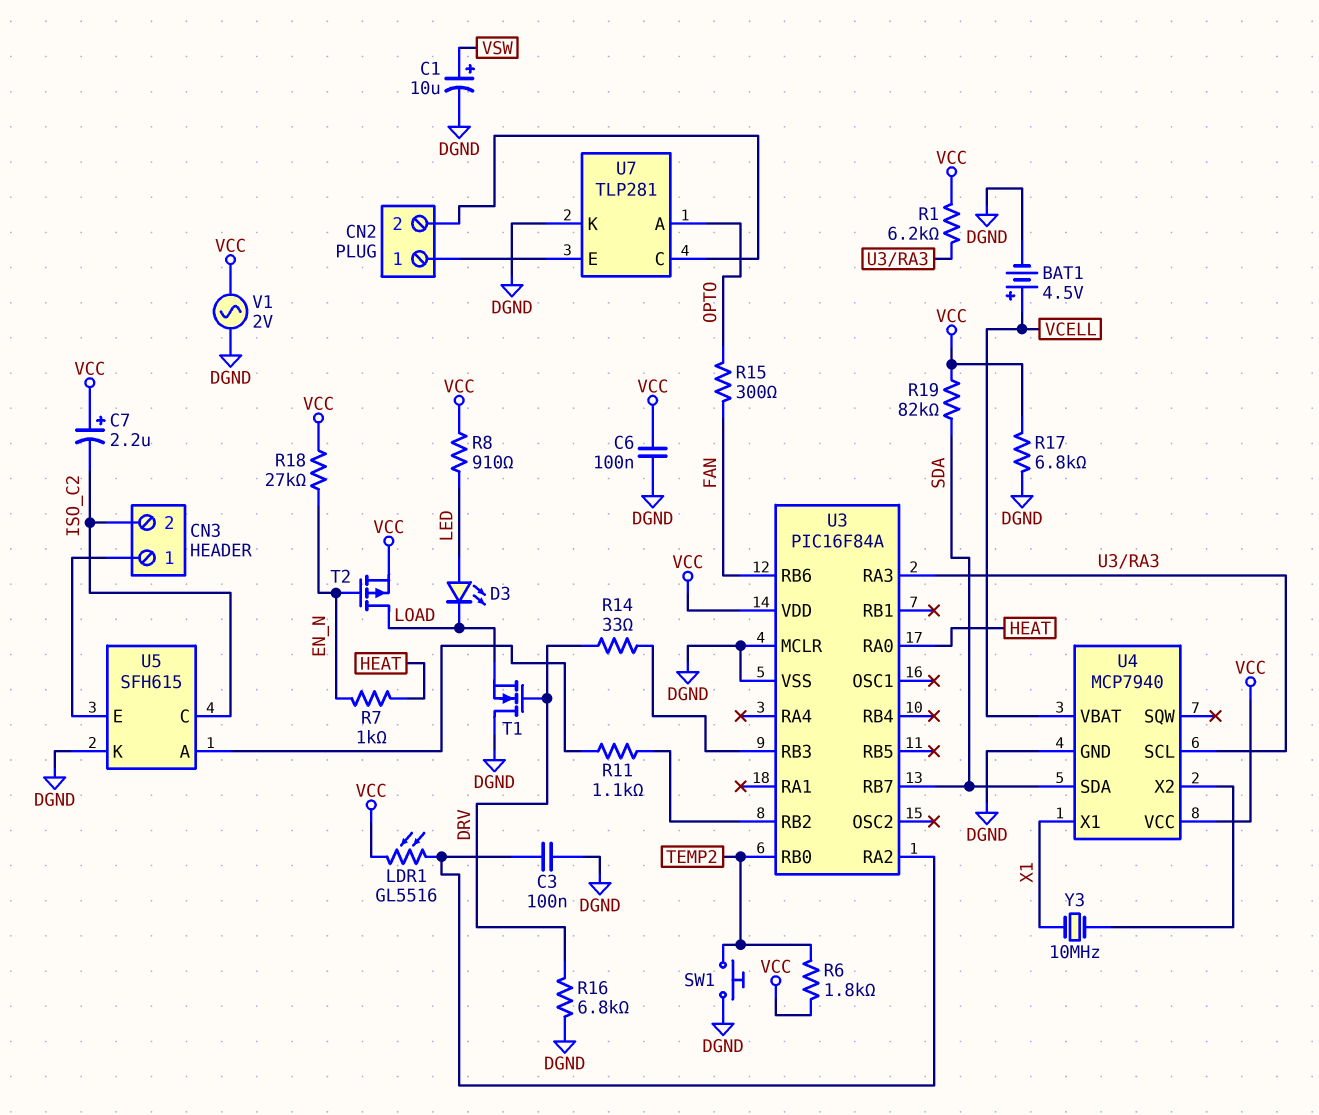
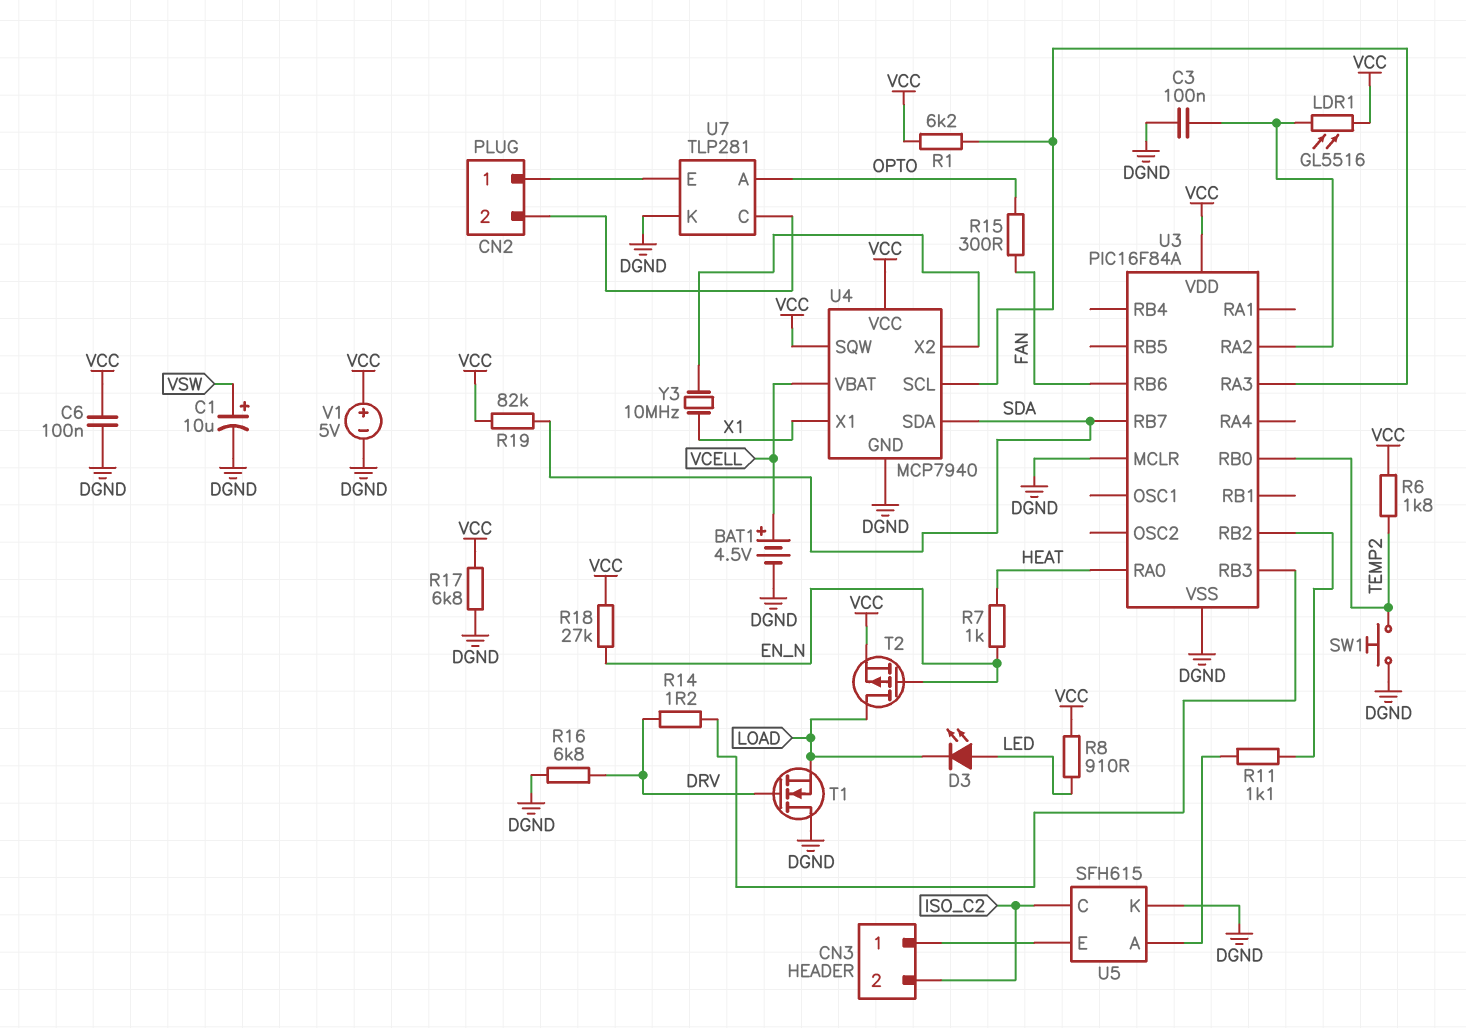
C7: 2.2uF (plus VCC, minus ISO_C2) -> none
R14: 33 (DRV, U3/RB3) -> 1.2 (DRV, U3/RB3)
U4 pin SQW: none -> VCC
V1: AC 2V (DGND, VCC) -> 5V (plus VCC, minus DGND)

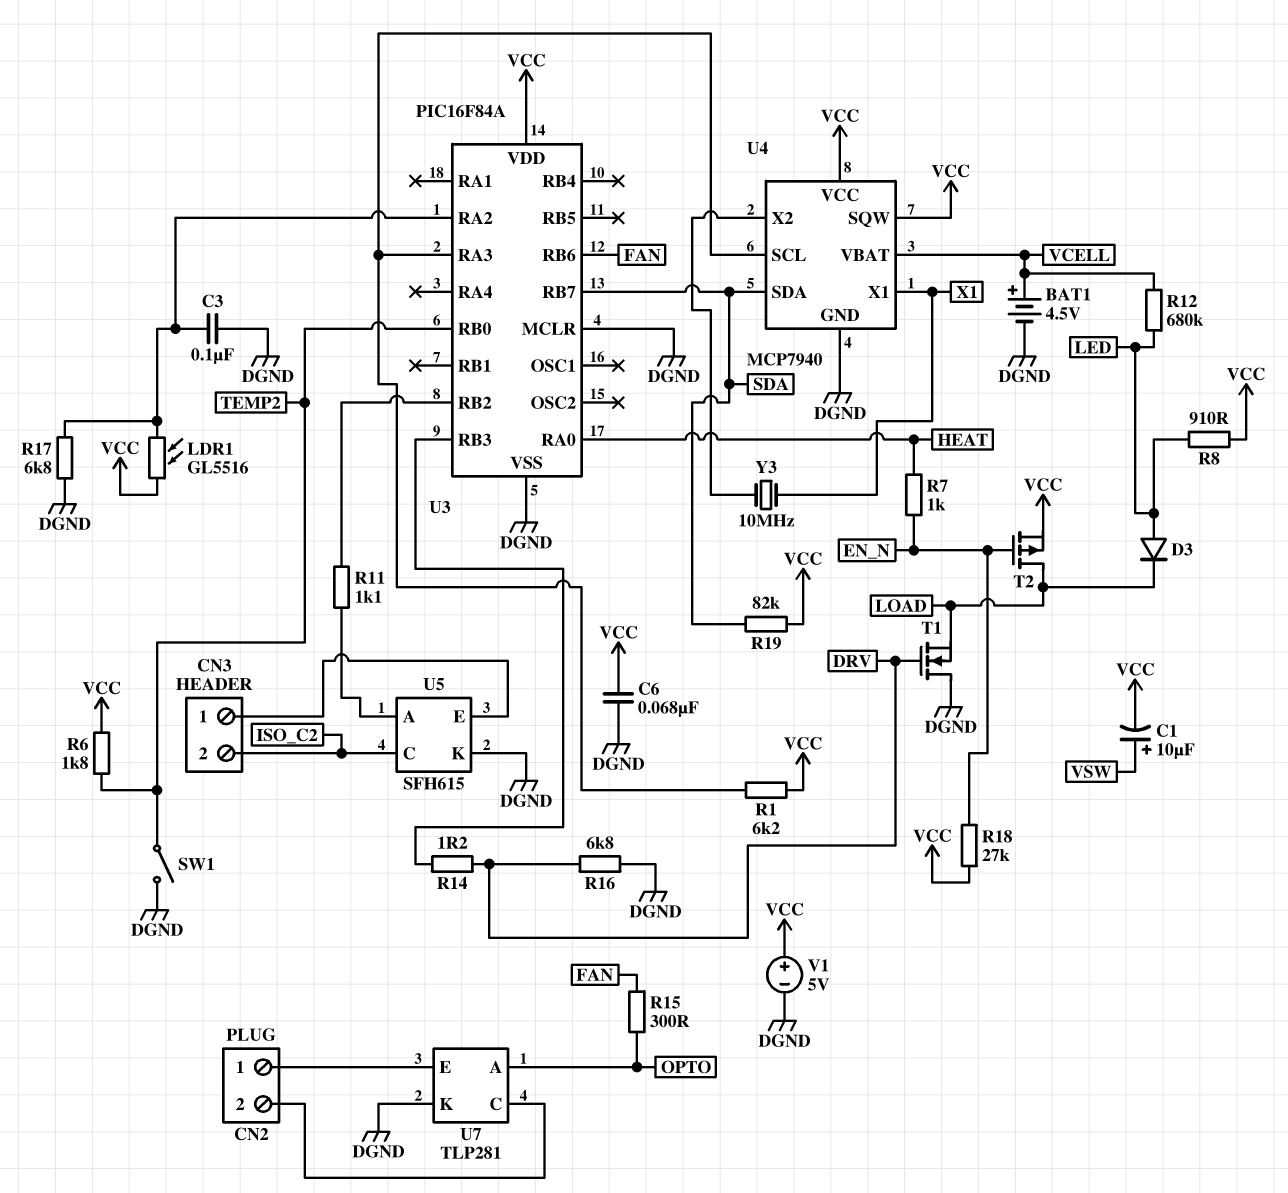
C1: 10uF (plus VSW, minus DGND) -> 10uF (plus VSW, minus VCC)
C6: 100nF (DGND, VCC) -> 68nF (DGND, VCC)
D3: LED (A LED, K LOAD) -> diode (A LED, K LOAD)
R12: none -> 680k (LED, VCELL)
R17: 6.8k (DGND, VCC) -> 6.8k (DGND, U3/RA2)
SW1: button (DGND, TEMP2) -> switch (DGND, TEMP2)

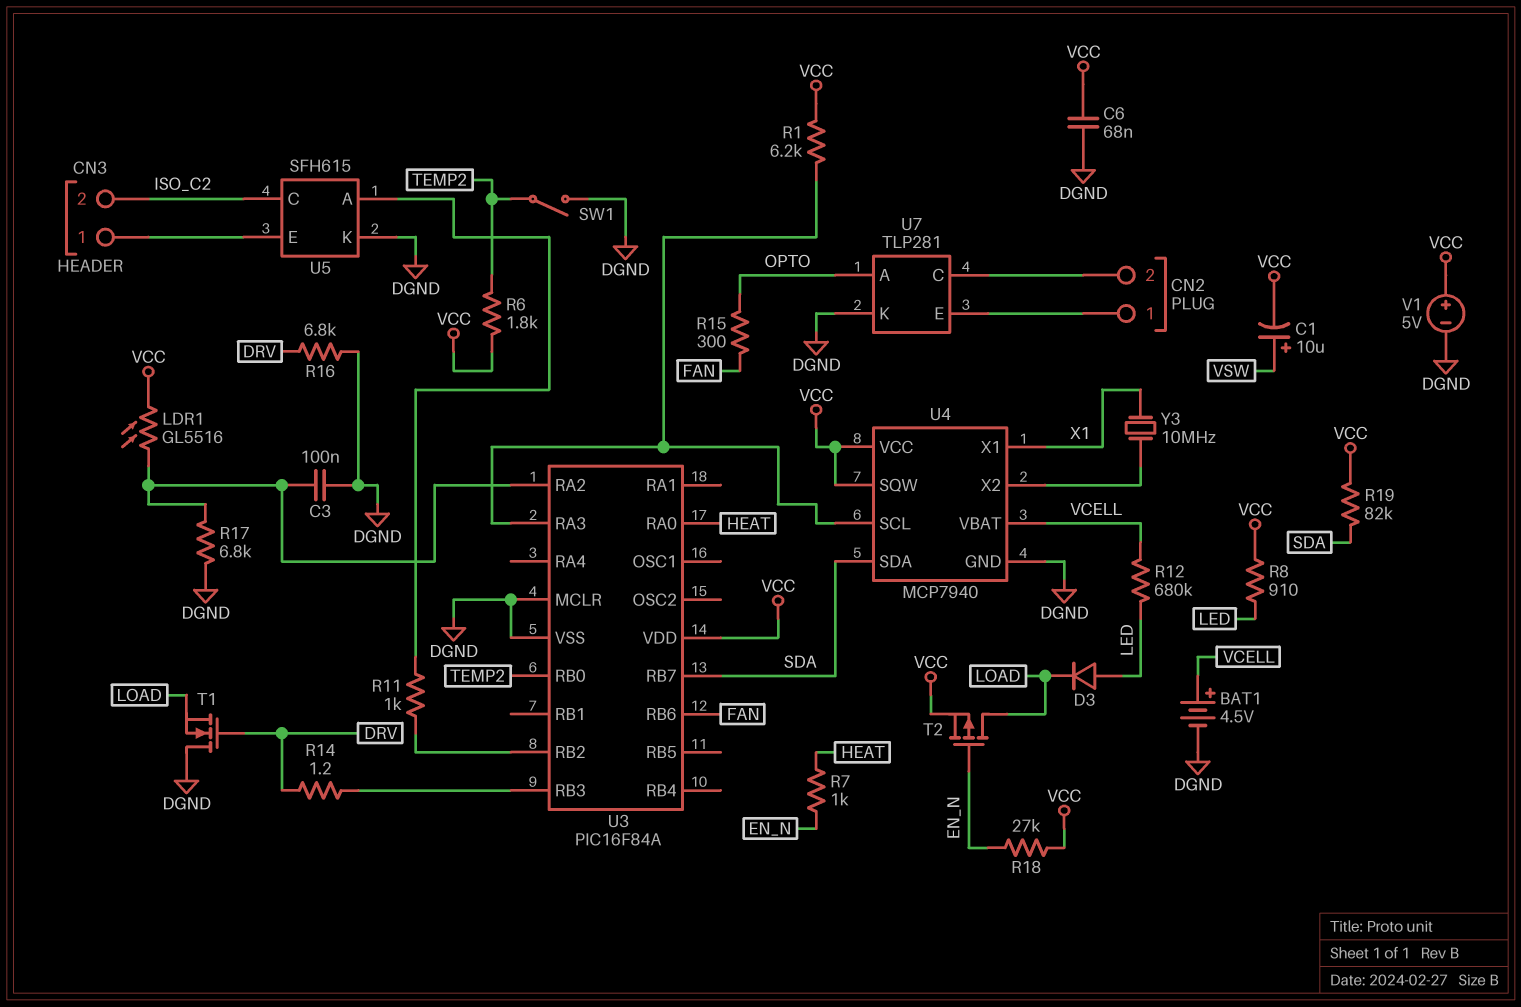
R11: 1.1k (U3/RB2, U5/A) -> 1k (U3/RB2, U5/A)

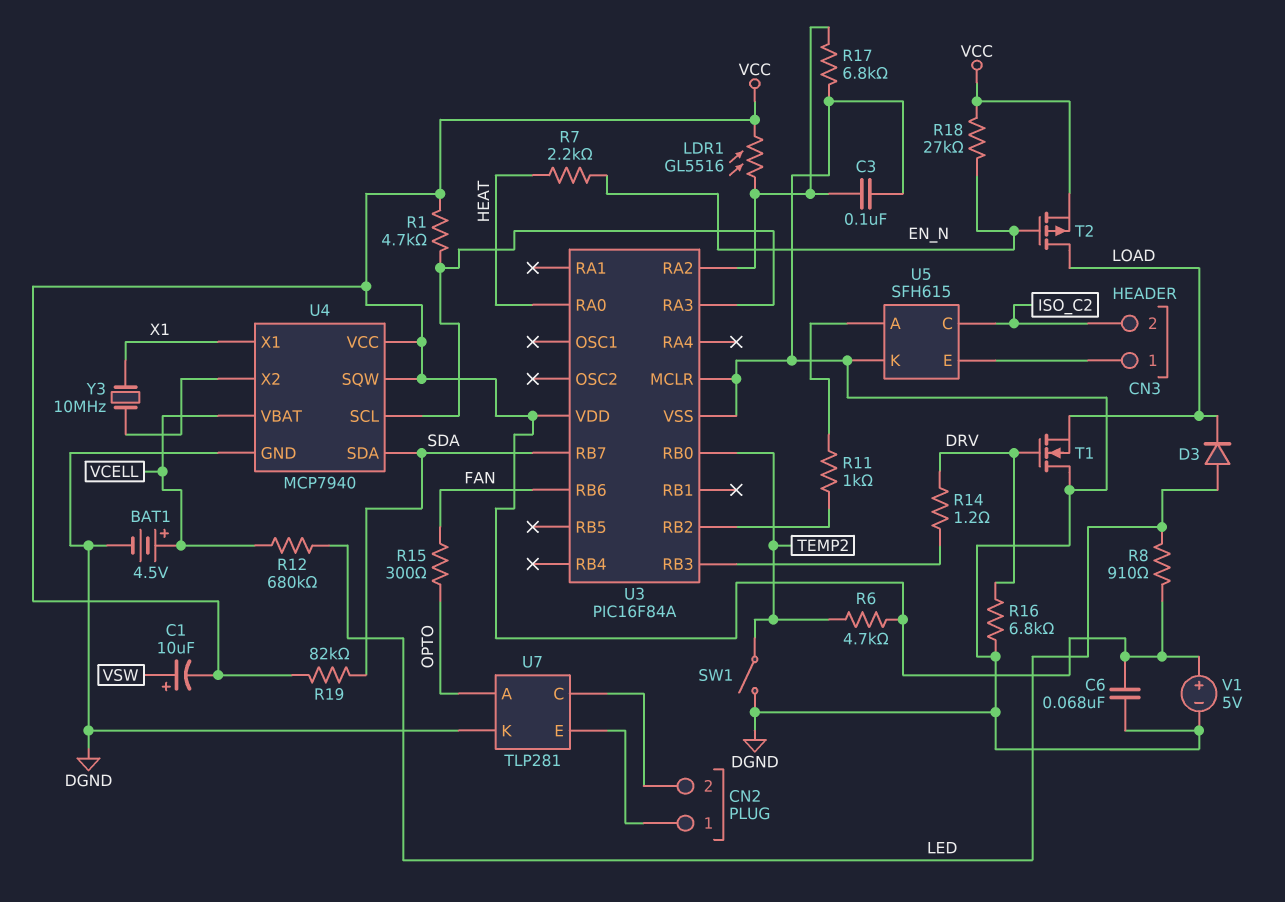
R1: 6.2k (U3/RA3, VCC) -> 4.7k (U3/RA3, VCC)
R6: 1.8k (TEMP2, VCC) -> 4.7k (TEMP2, VCC)
R7: 1k (EN_N, HEAT) -> 2.2k (EN_N, HEAT)

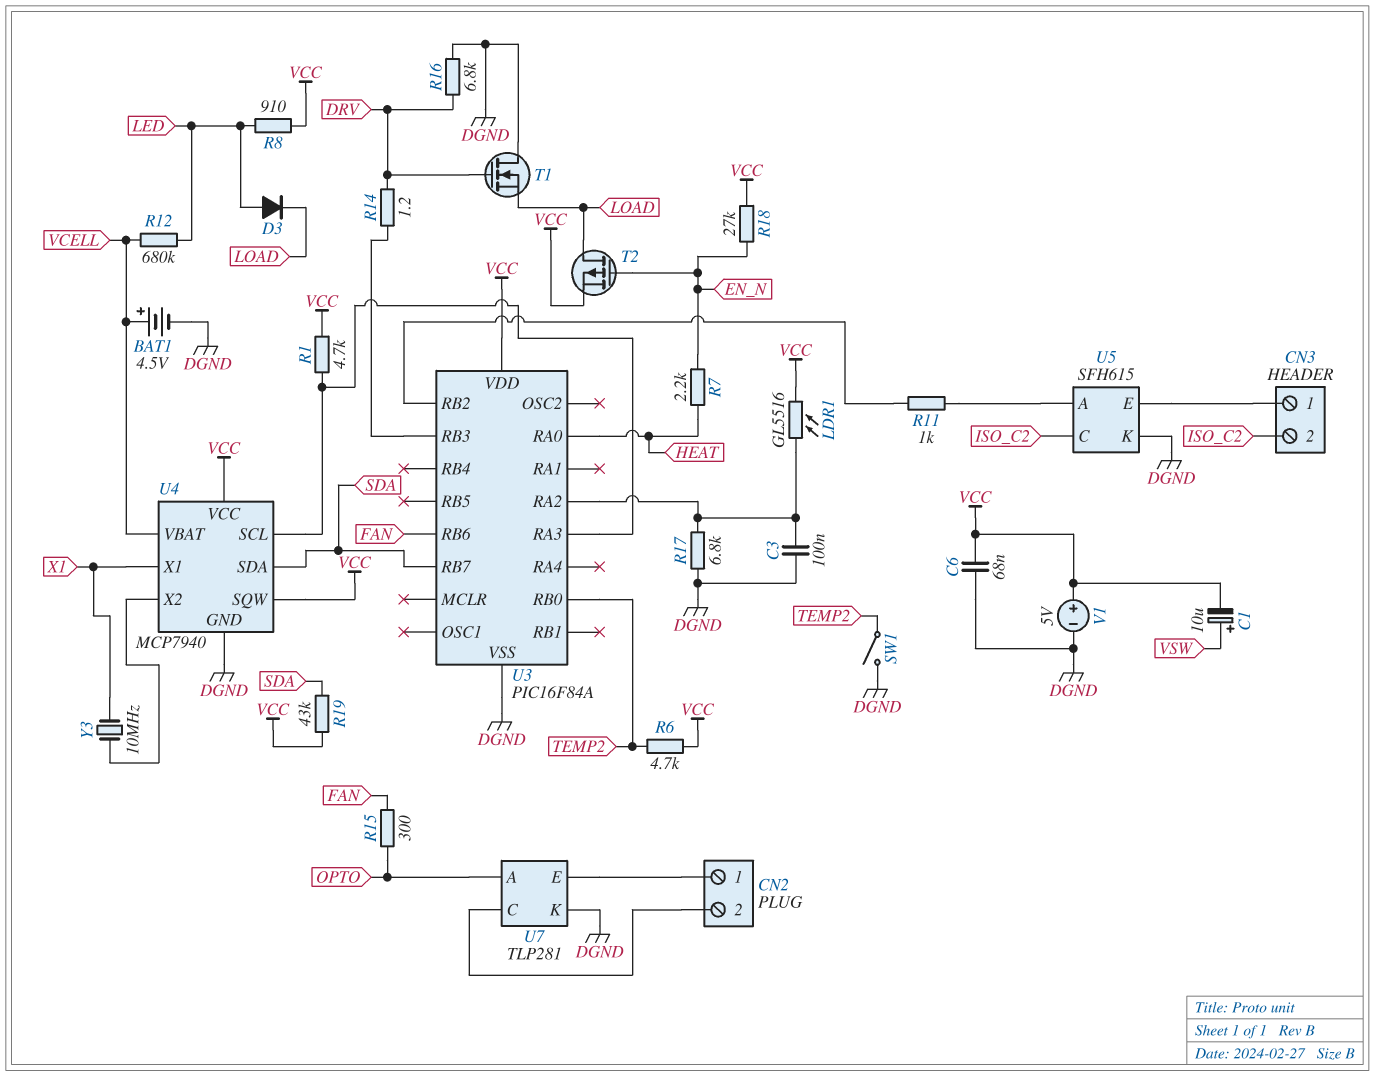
R19: 82k (SDA, VCC) -> 43k (SDA, VCC)
U3 pin MCLR: DGND -> none

